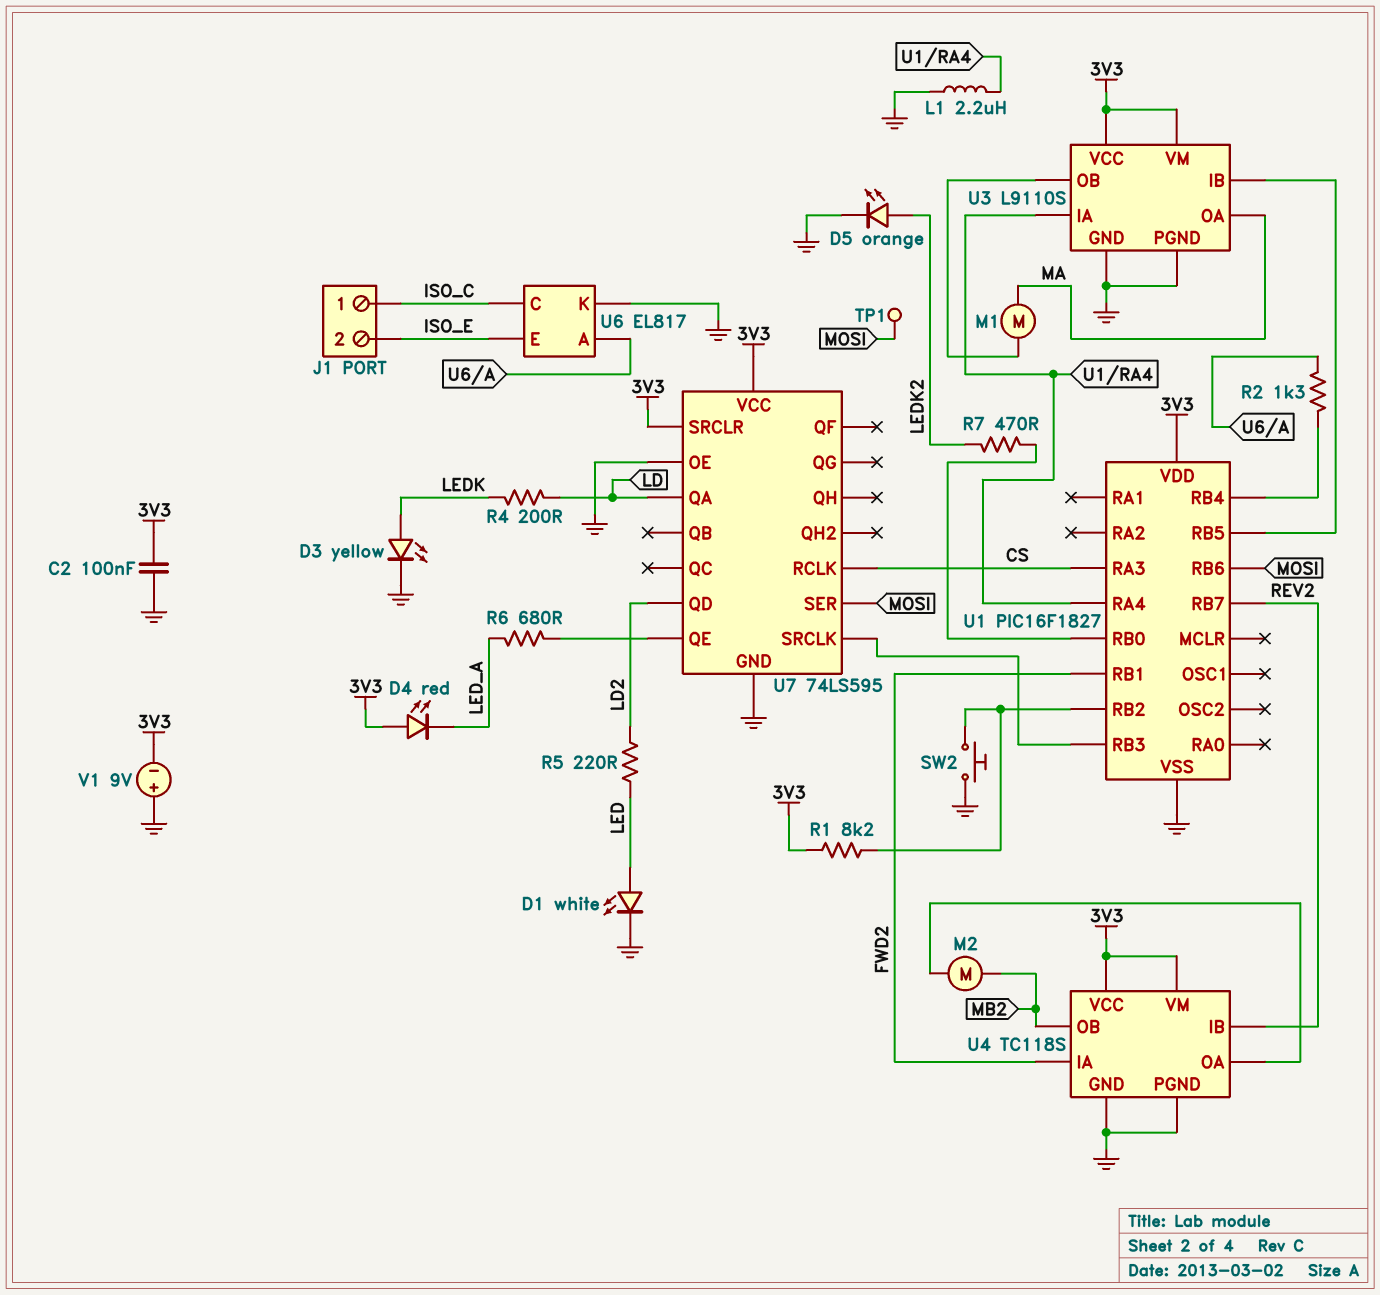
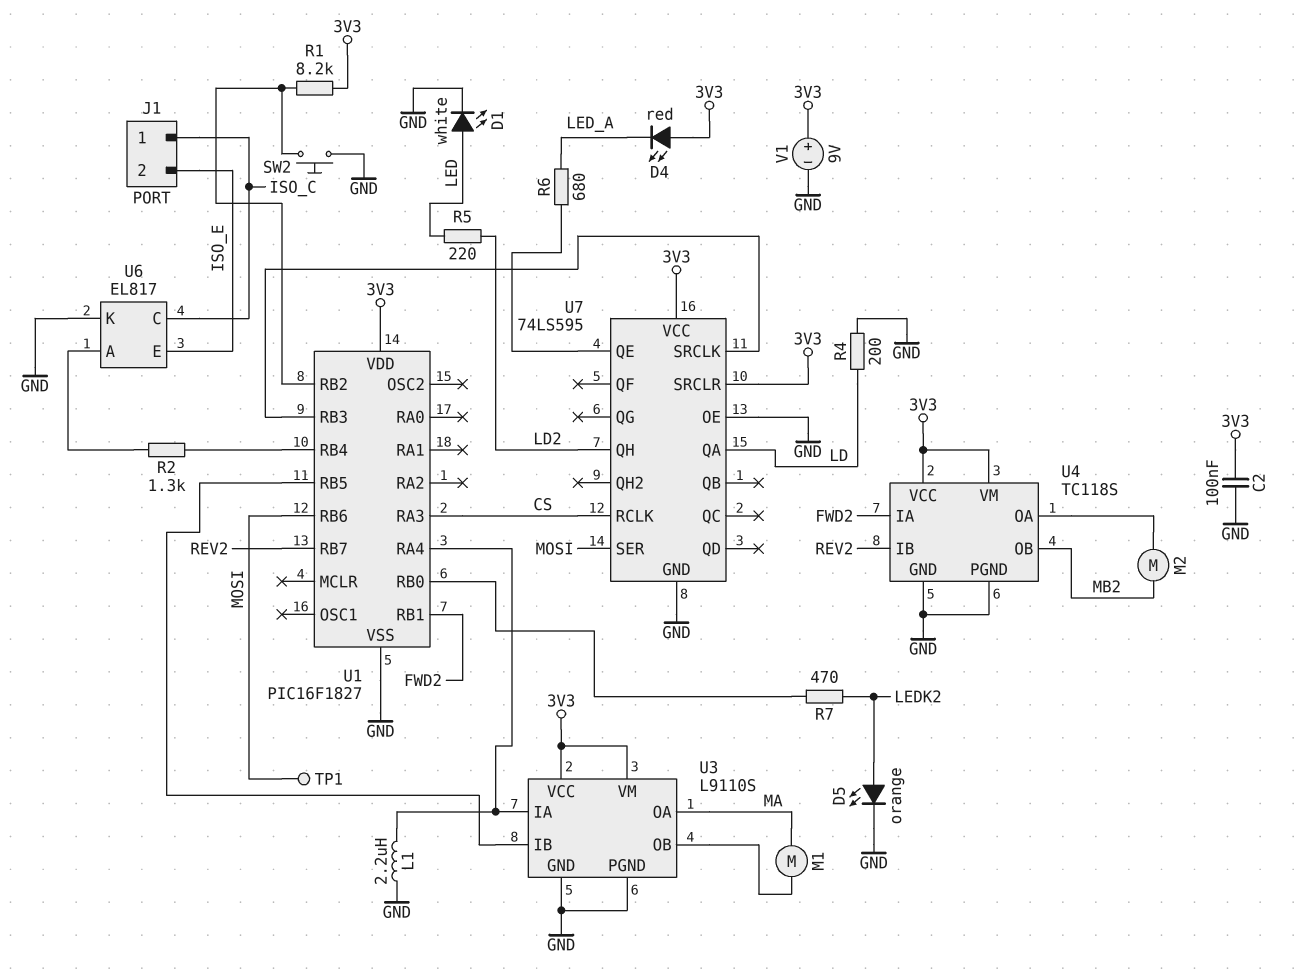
D3: LED yellow (A LEDK, K GND) -> none
R4: 200 (LD, LEDK) -> 200 (GND, LD)
U7 pin QD: LD2 -> none
U7 pin QH: none -> LD2
V1: 9V (plus GND, minus 3V3) -> 9V (plus 3V3, minus GND)

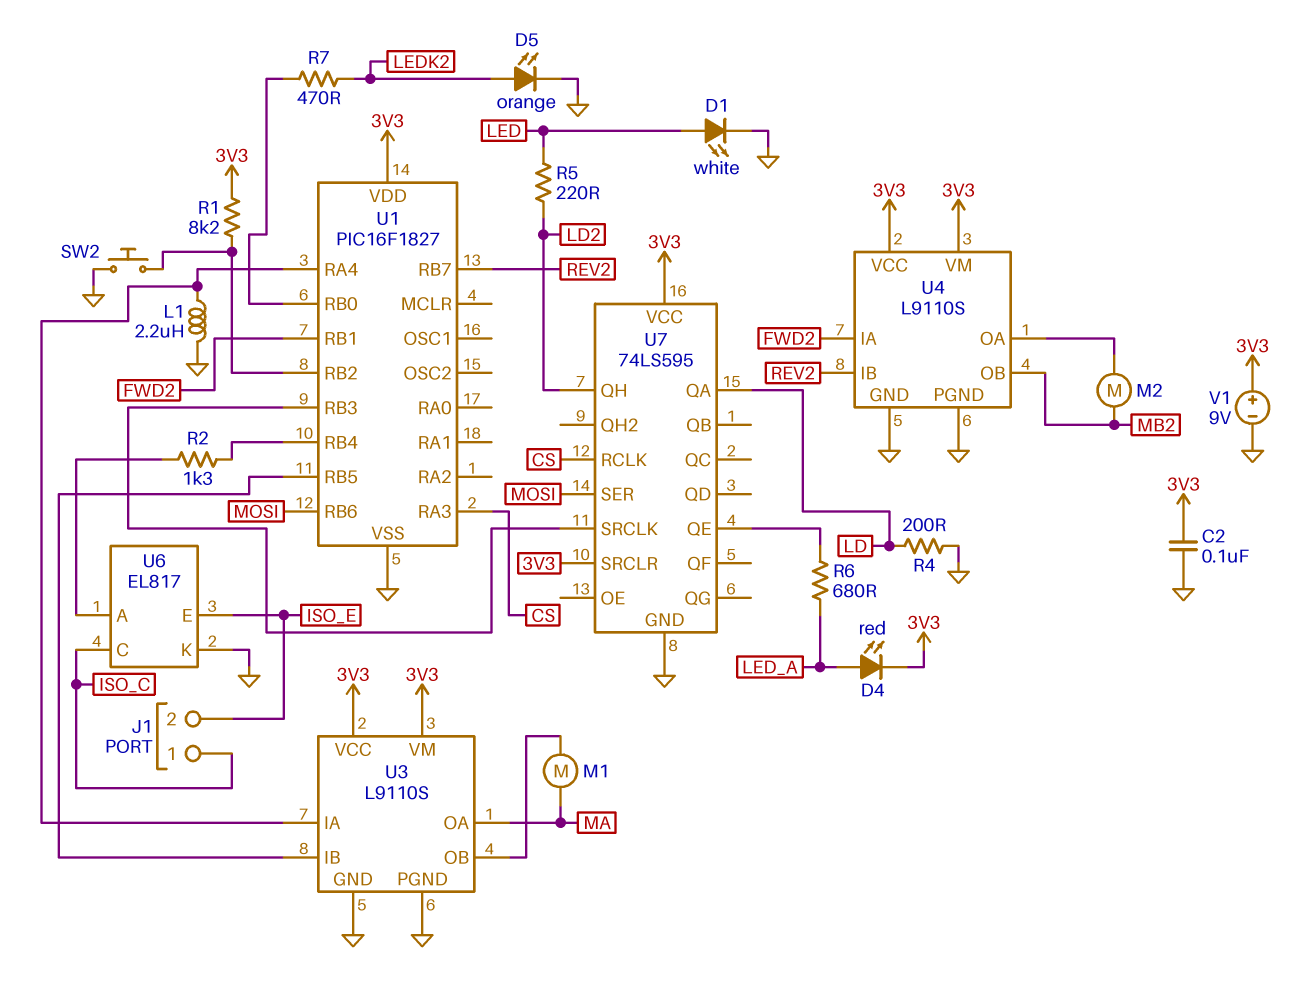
D4: LED red (A 3V3, K LED_A) -> LED red (A LED_A, K 3V3)
TP1: test point (MOSI) -> none
U4: TC118S -> L9110S
U7 pin OE: GND -> none

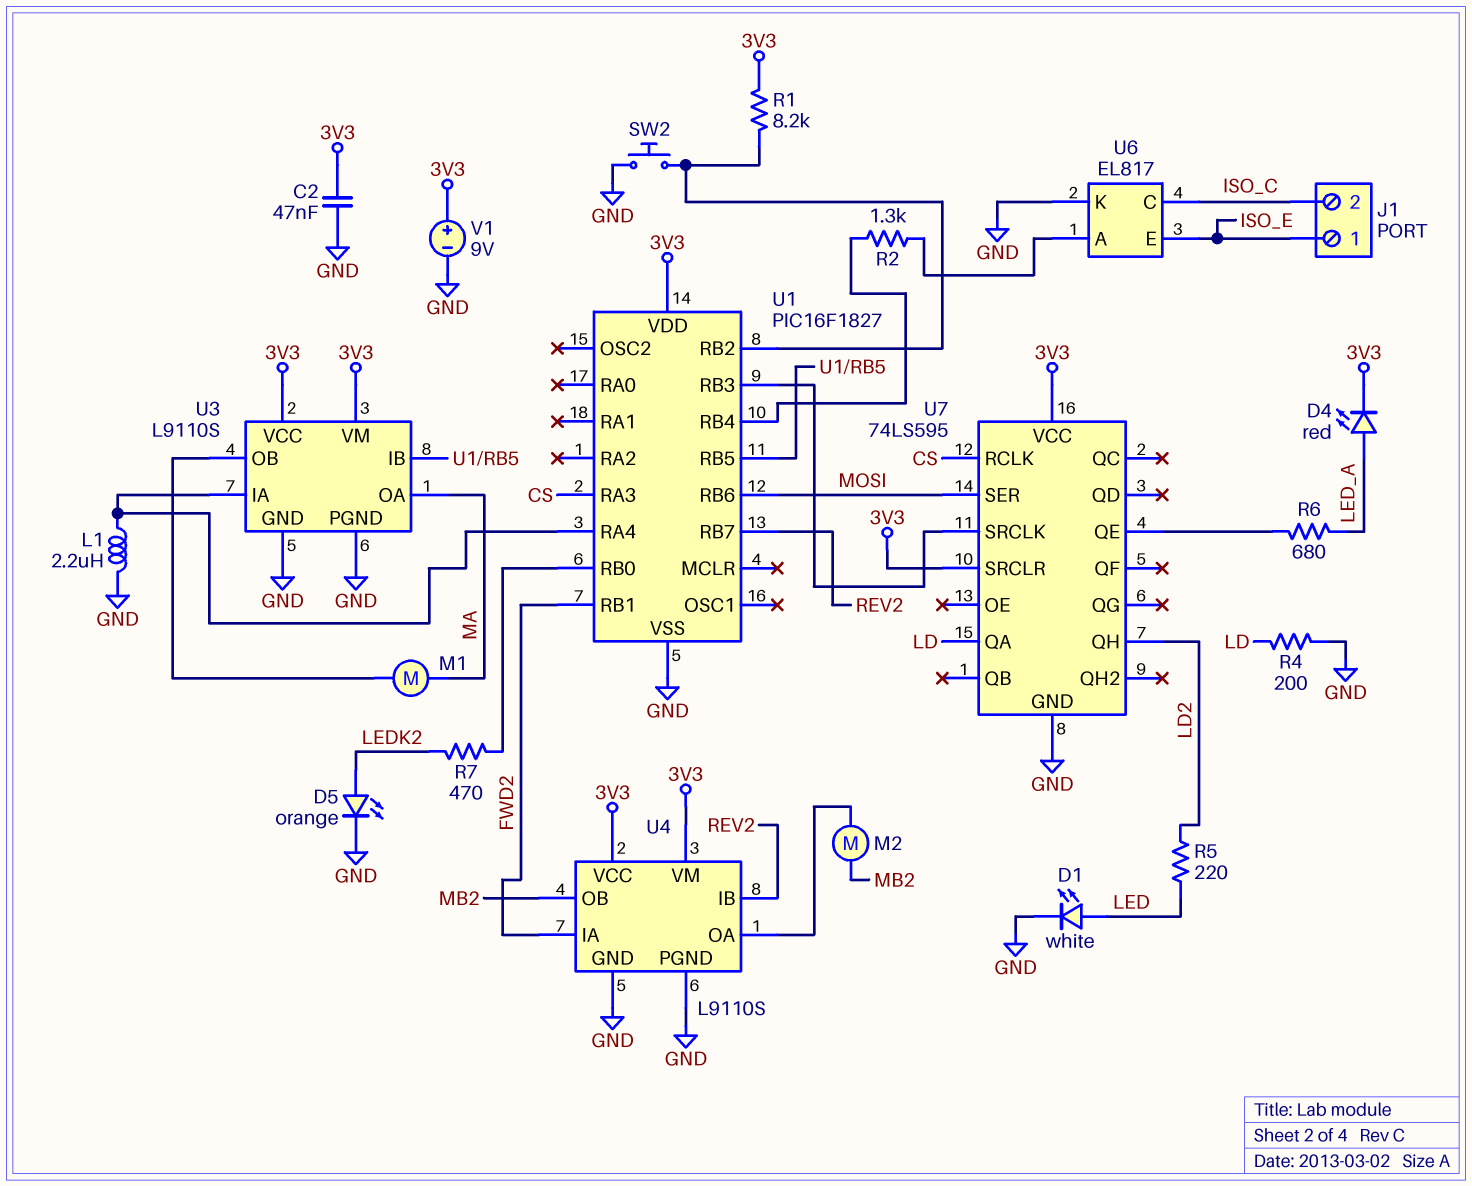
C2: 100nF (3V3, GND) -> 47nF (3V3, GND)
J1 pin 1: ISO_C -> ISO_E
J1 pin 2: ISO_E -> ISO_C

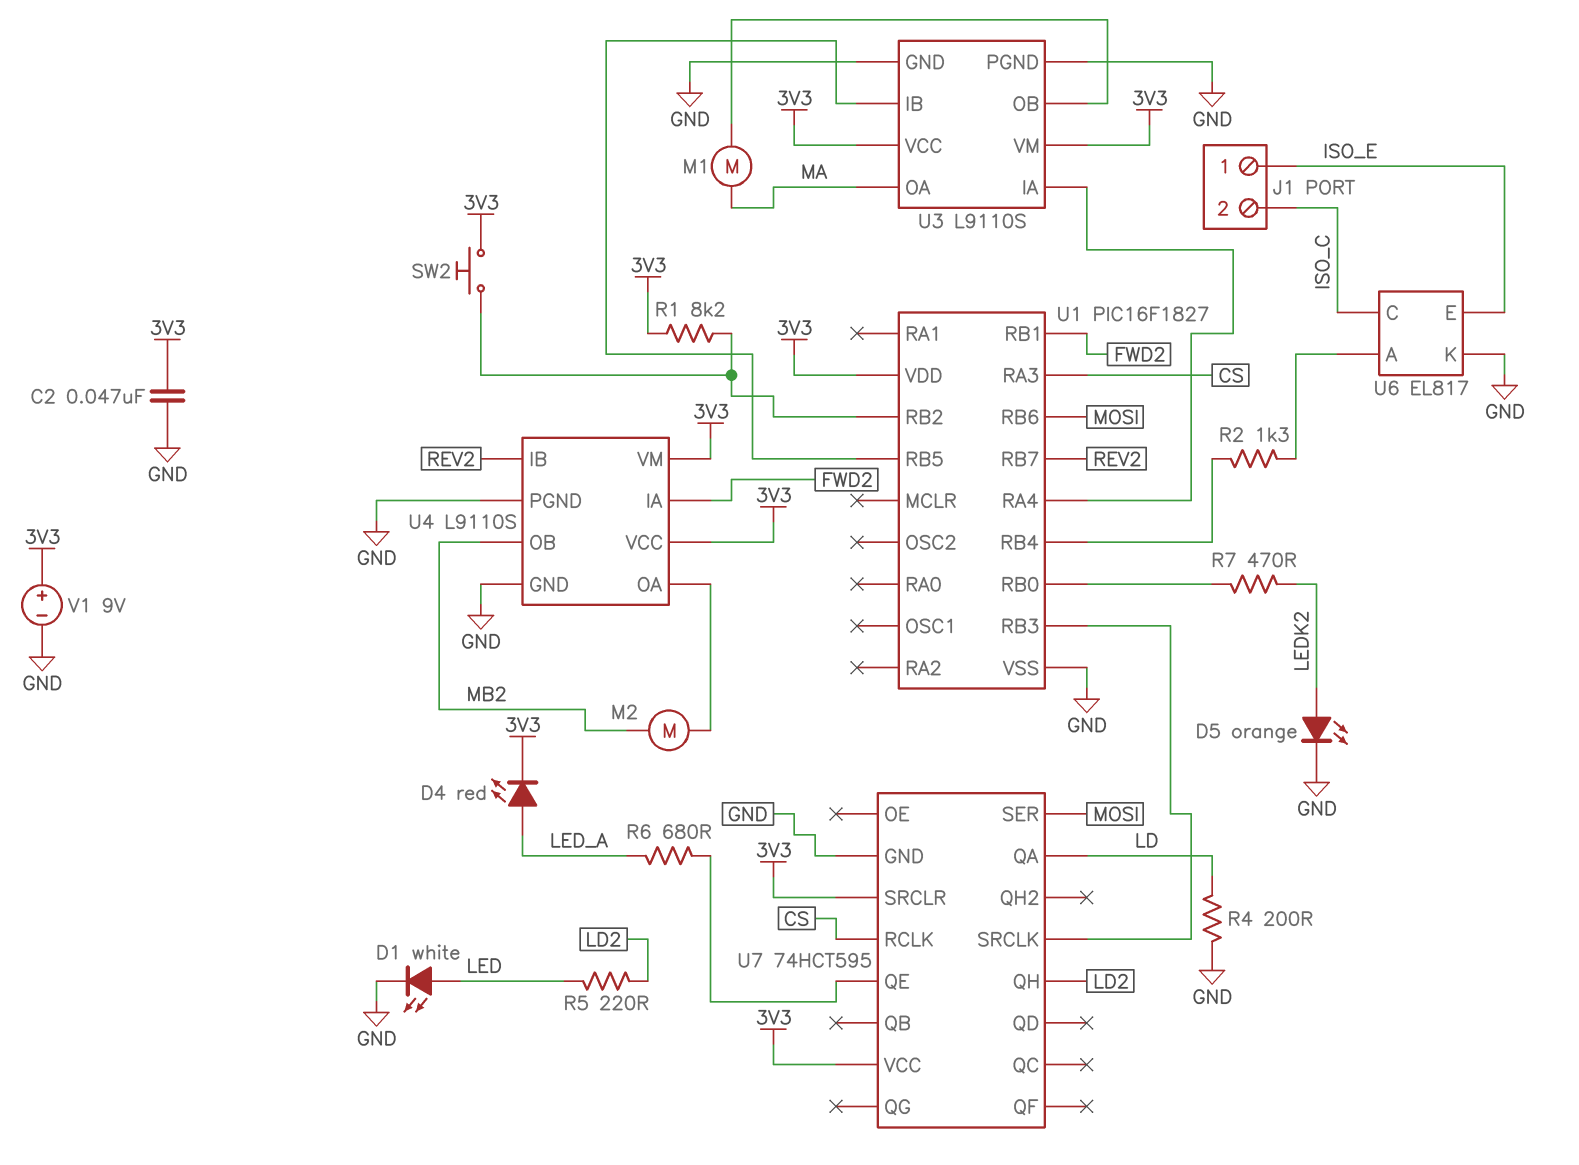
L1: 2.2uH (GND, U1/RA4) -> none
SW2: button (GND, U1/RB2) -> button (3V3, U1/RB2)
U7: 74LS595 -> 74HCT595

